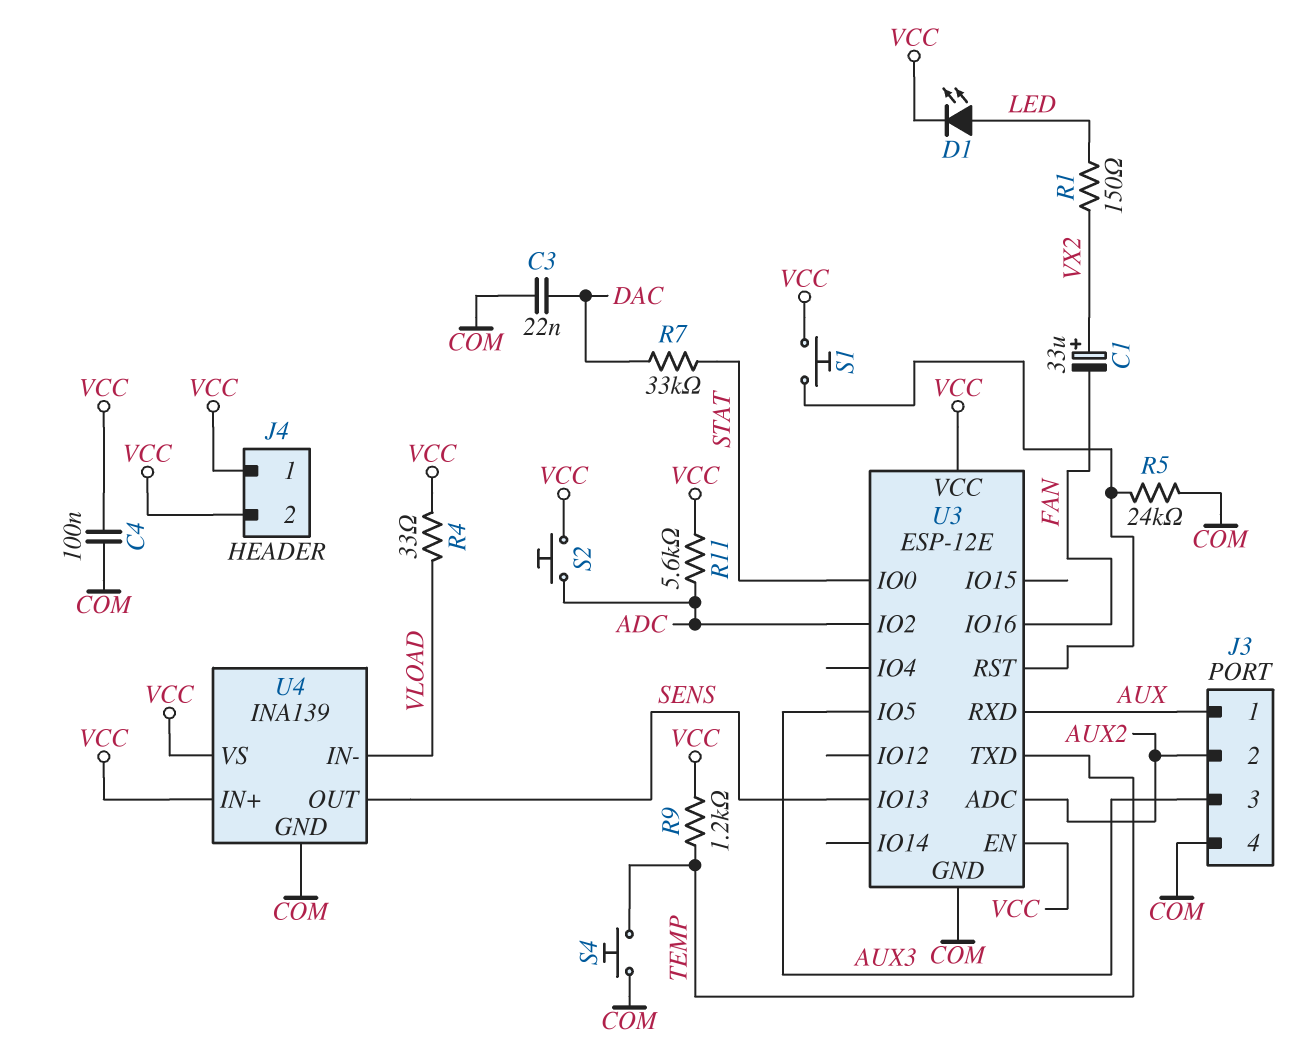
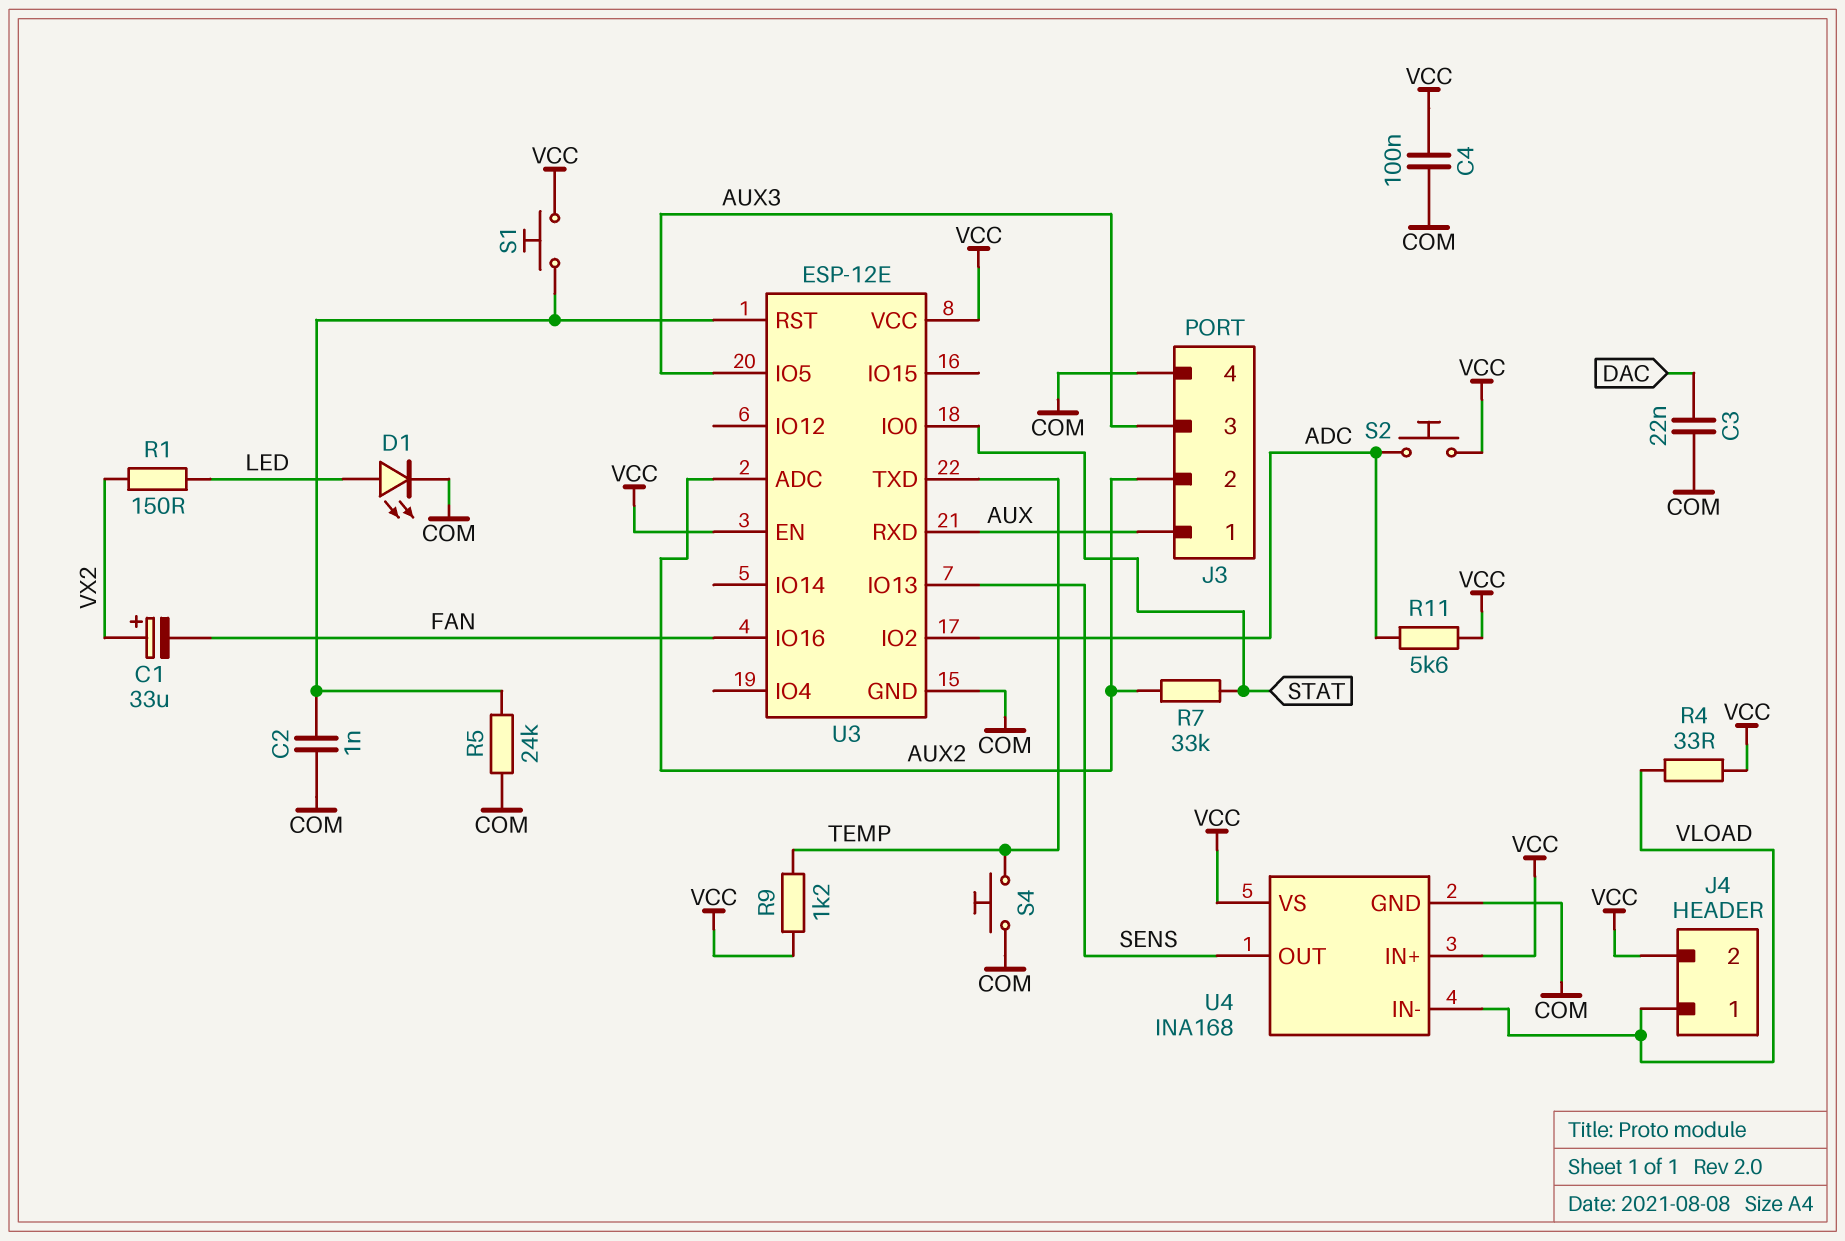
C2: none -> 1nF (COM, U3/RST)
D1: LED (A LED, K VCC) -> LED (A LED, K COM)
J4 pin 1: VCC -> VLOAD
R7: 33k (DAC, STAT) -> 33k (AUX2, STAT)
U4: INA139 -> INA168

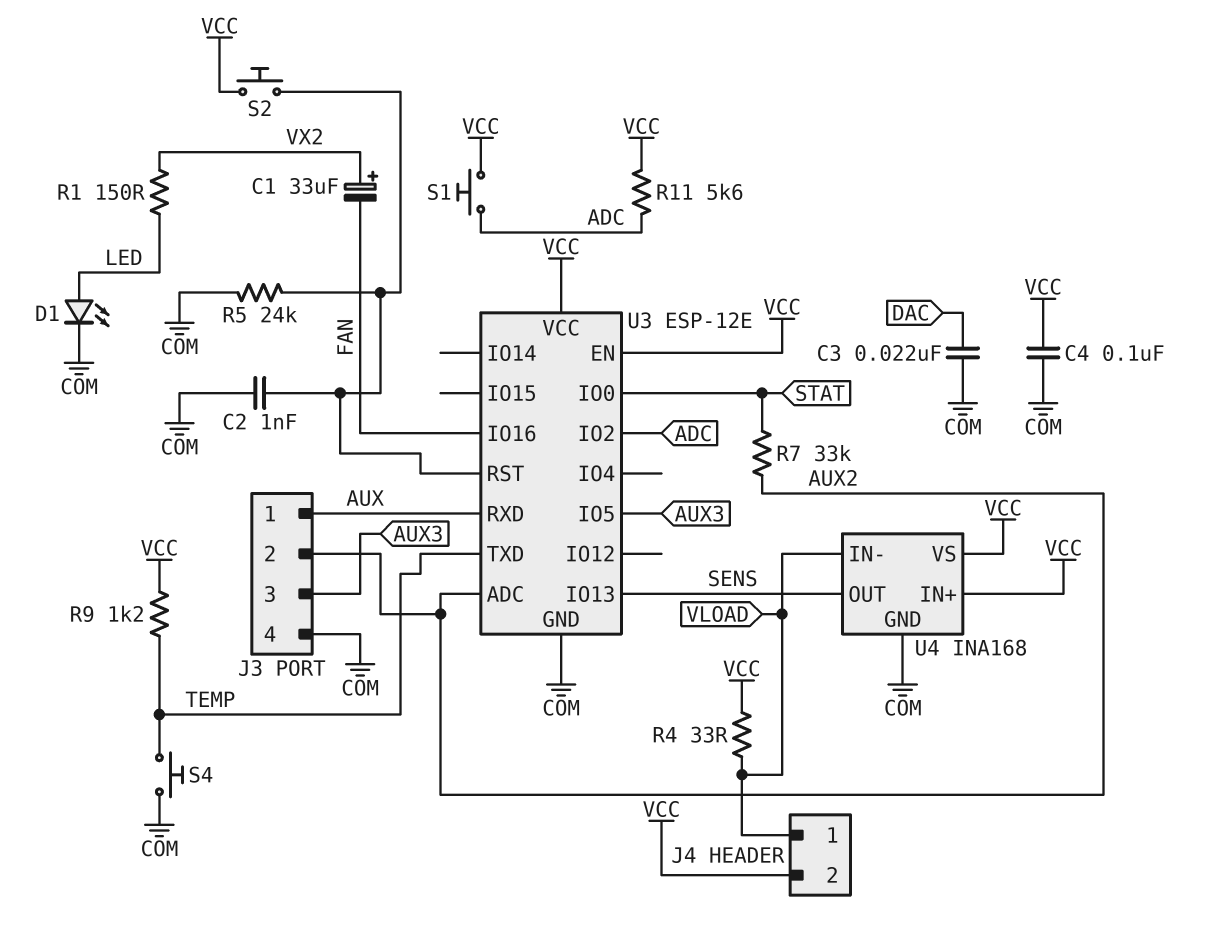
S1: button (U3/RST, VCC) -> button (ADC, VCC)
S2: button (ADC, VCC) -> button (U3/RST, VCC)

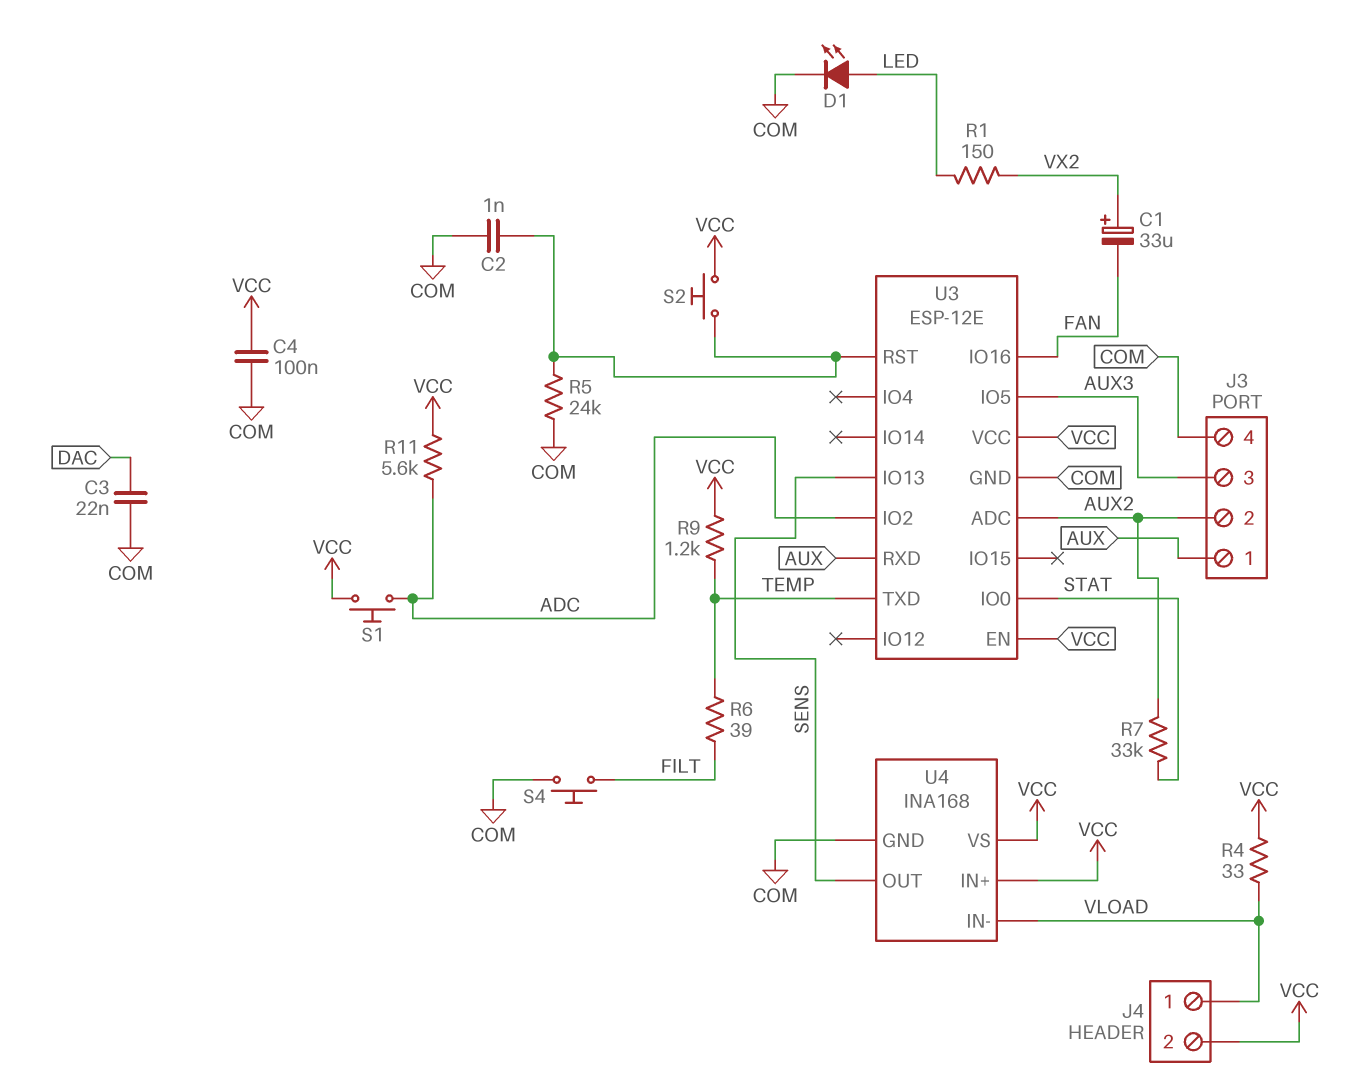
R6: none -> 39 (FILT, TEMP)
S4: button (COM, TEMP) -> button (COM, FILT)

